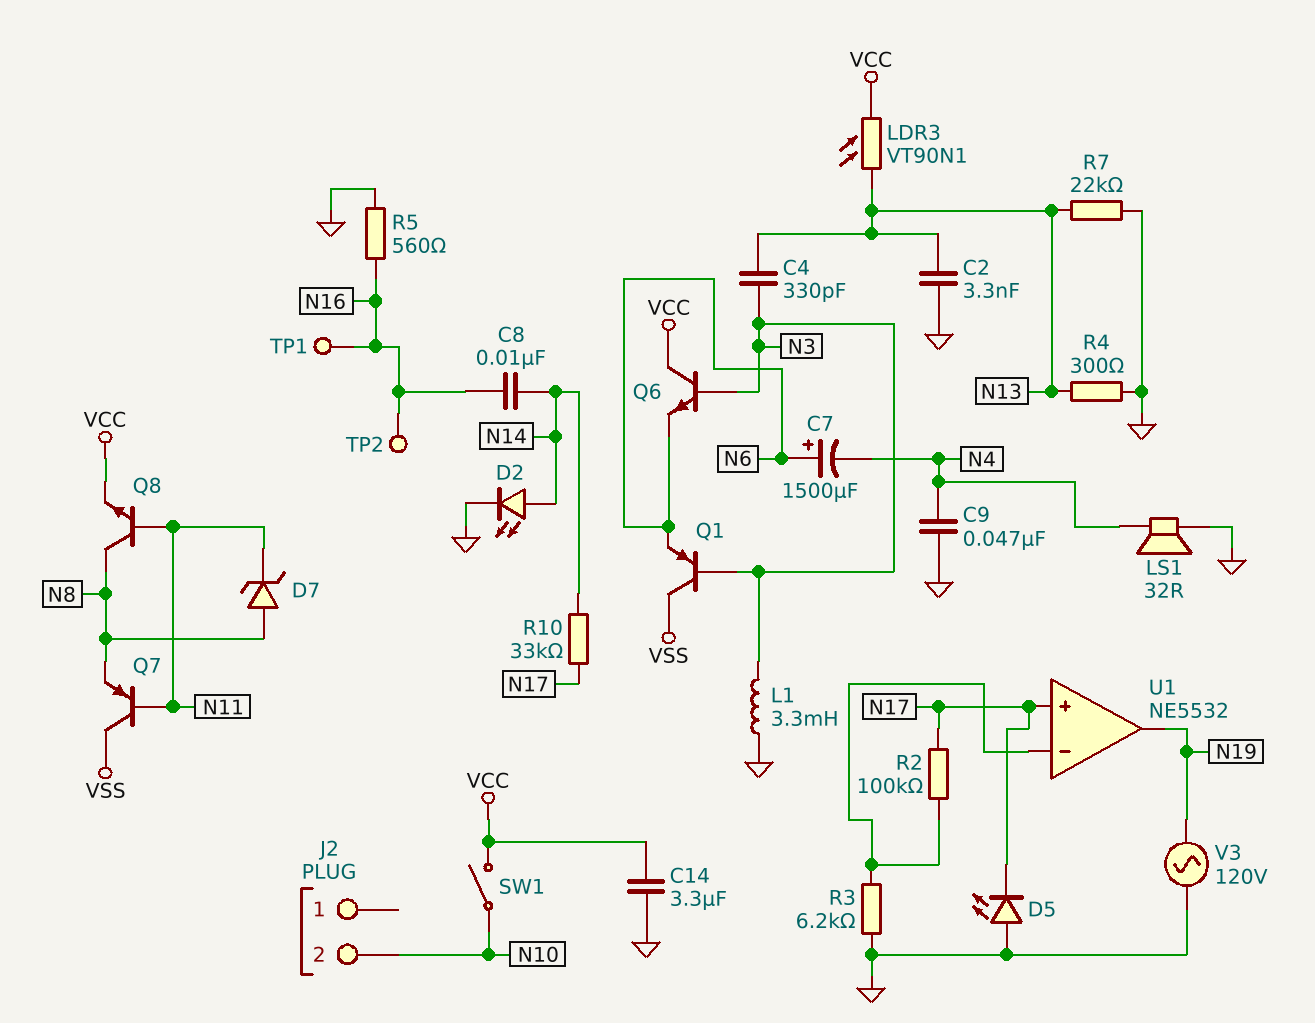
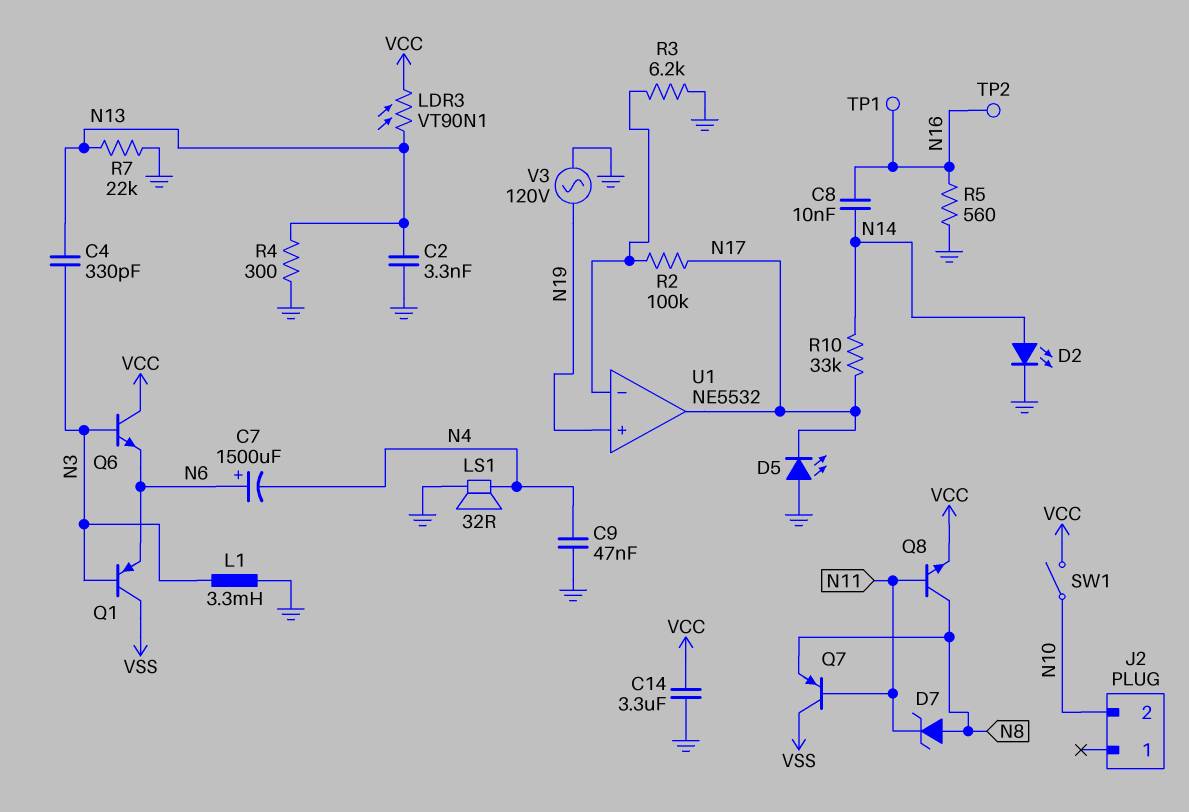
U1 pin in+: N17 -> N19
U1 pin out: N19 -> N17

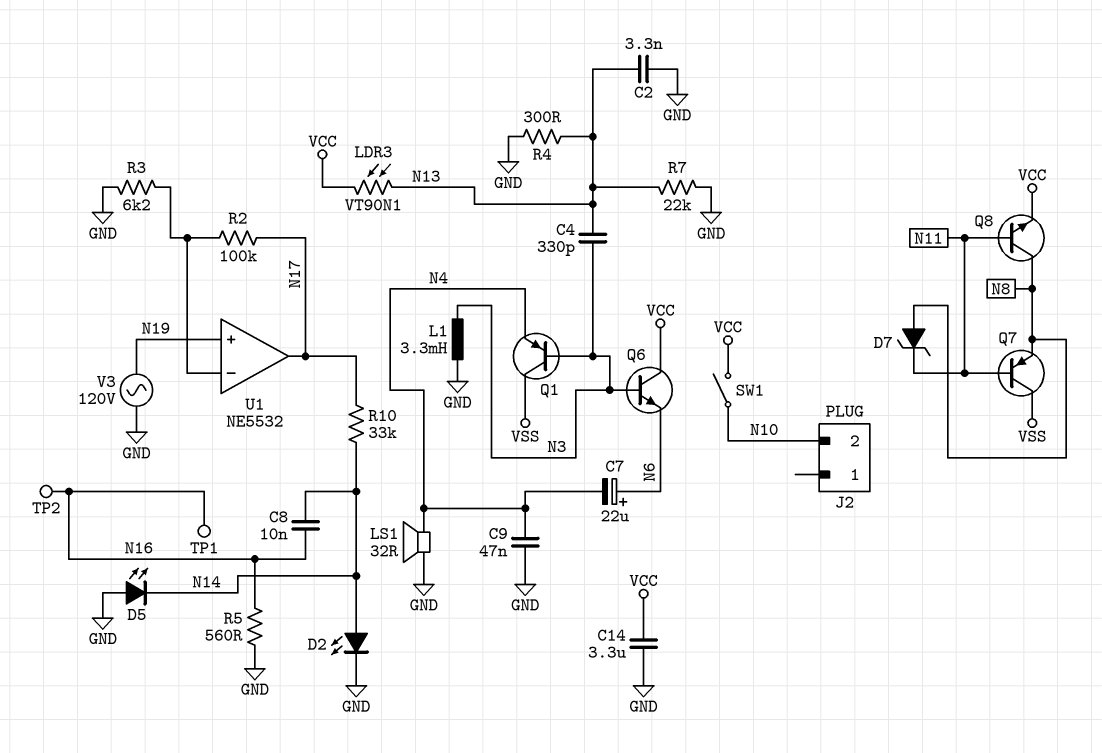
C7: 1500uF (plus N6, minus N4) -> 22uF (plus N6, minus N4)
D5: LED (A GND, K N17) -> LED (A GND, K N14)
Q1: PNP (B N3, C VSS, E N6) -> PNP (B N3, C VSS, E N4)

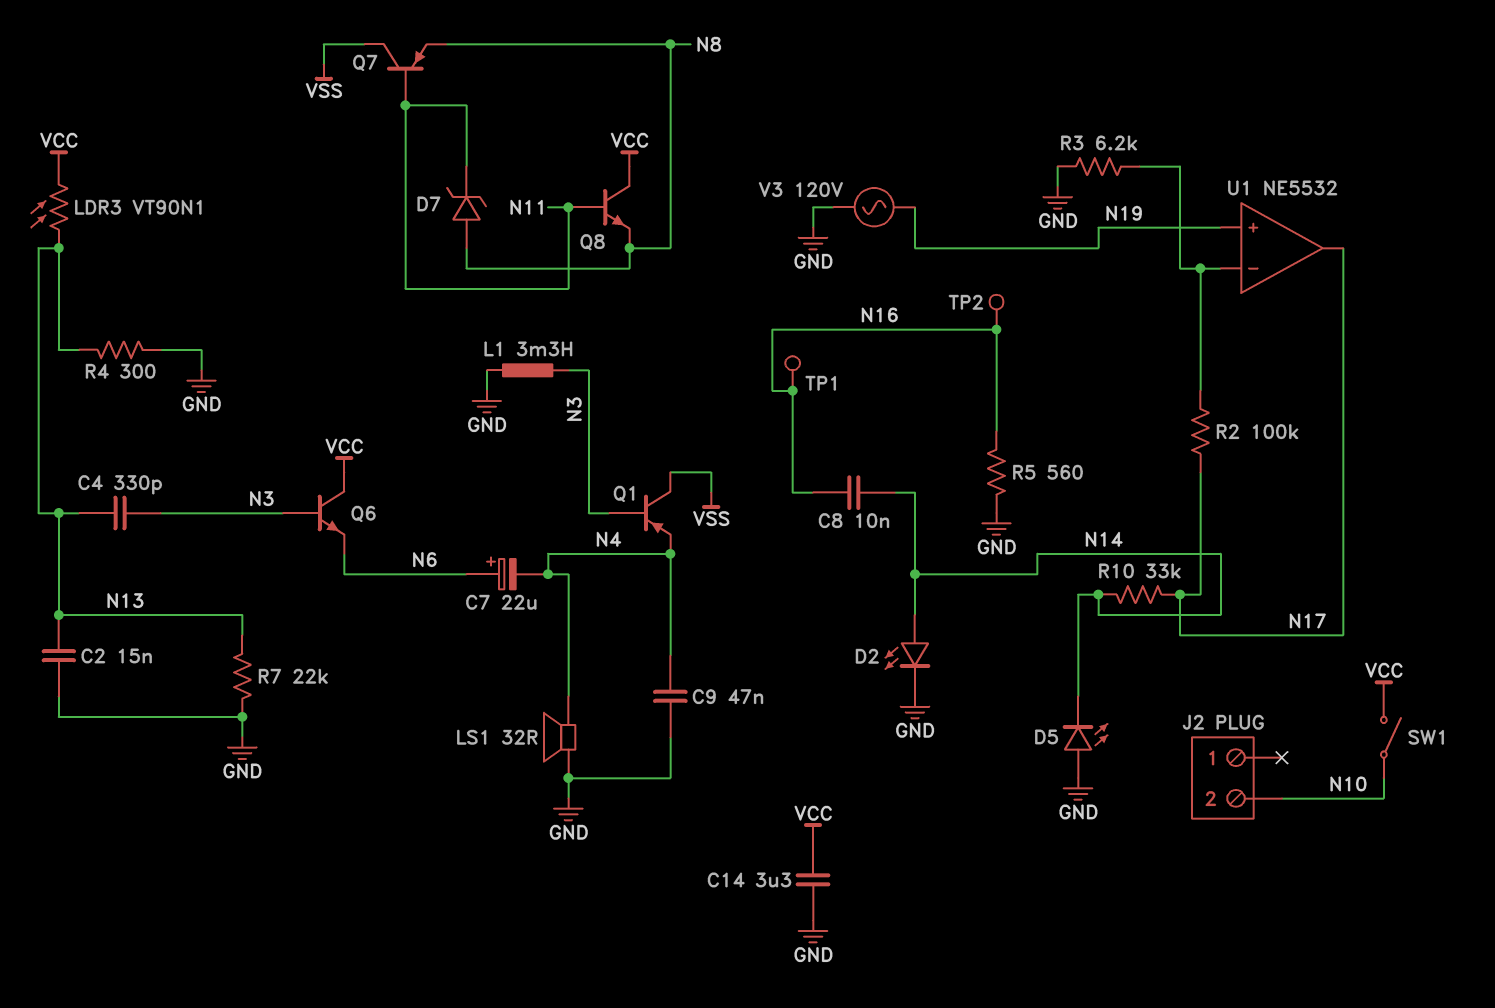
C2: 3.3nF (GND, N13) -> 15nF (GND, N13)
Q8: NPN (B N11, C N8, E VCC) -> NPN (B N11, C VCC, E N8)

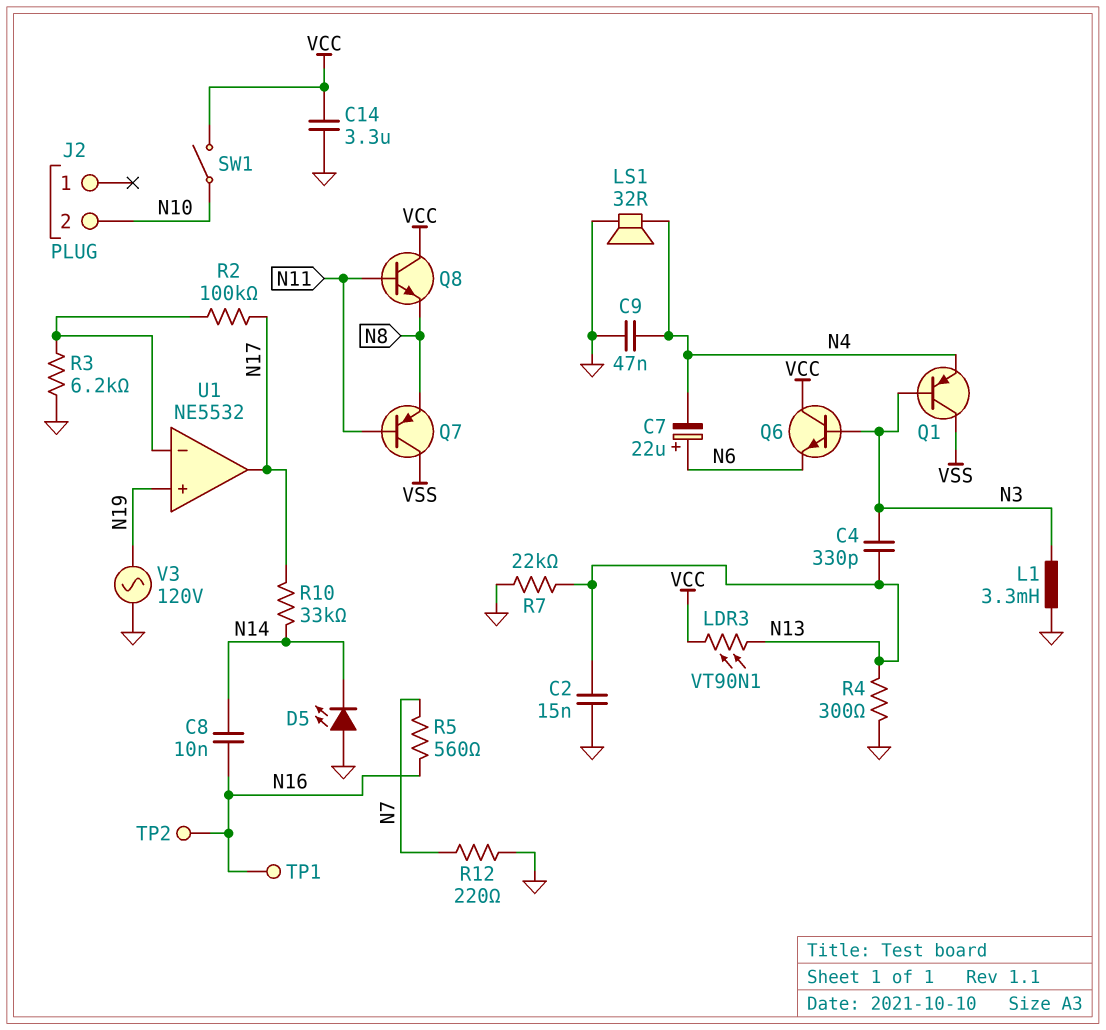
D2: LED (A N14, K GND) -> none
D7: zener (A N8, K N11) -> none
R5: 560 (GND, N16) -> 560 (N7, N16)
R12: none -> 220 (GND, N7)

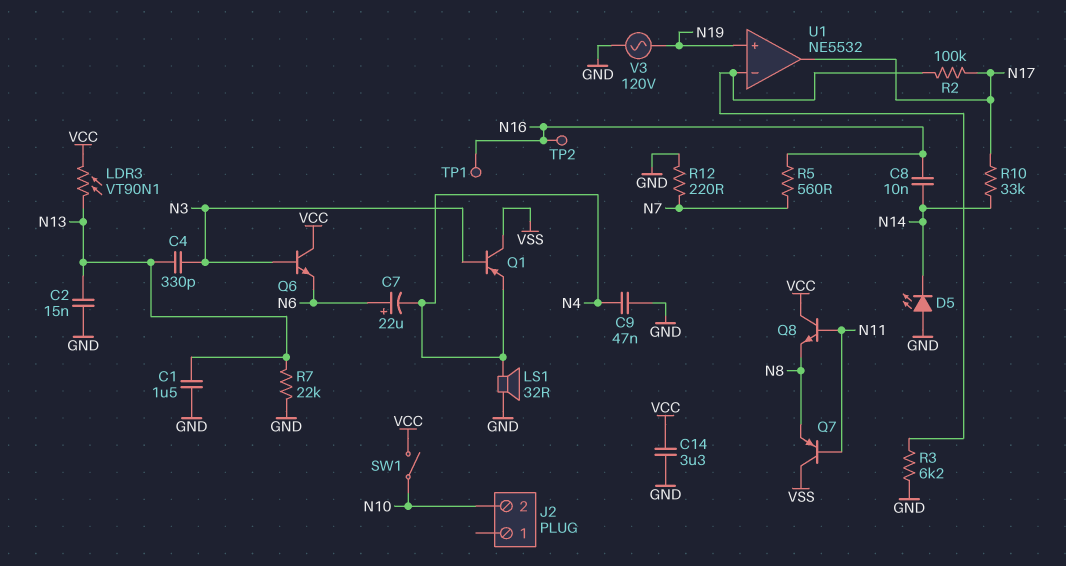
C1: none -> 1.5uF (GND, N13)
L1: 3.3mH (GND, N3) -> none
R4: 300 (GND, N13) -> none

